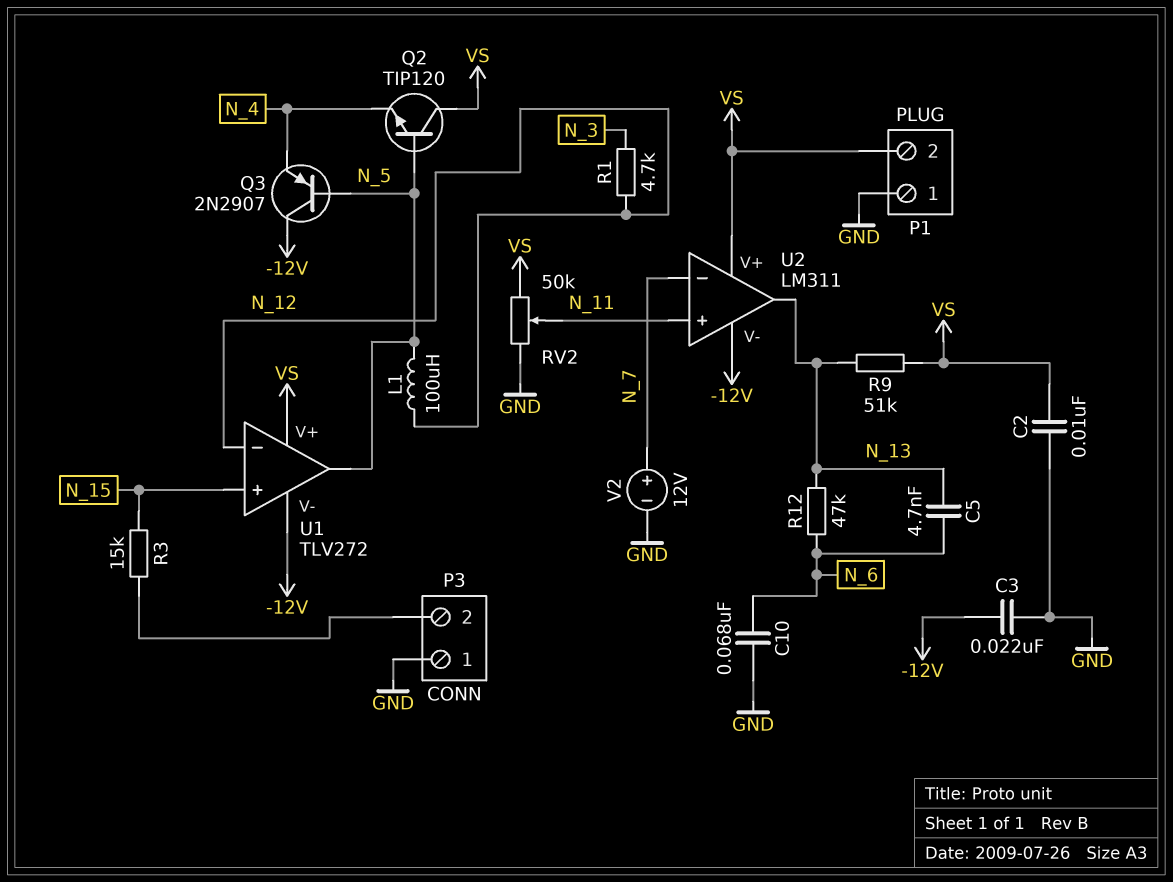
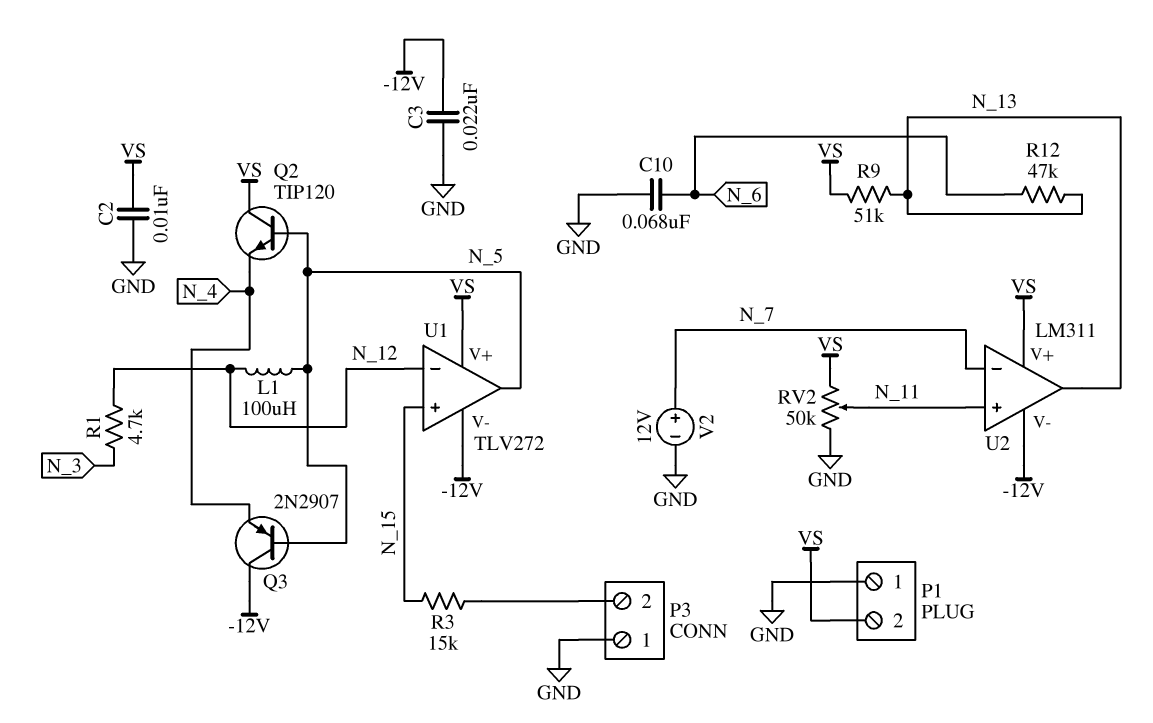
C5: 4.7nF (N_6, N_13) -> none

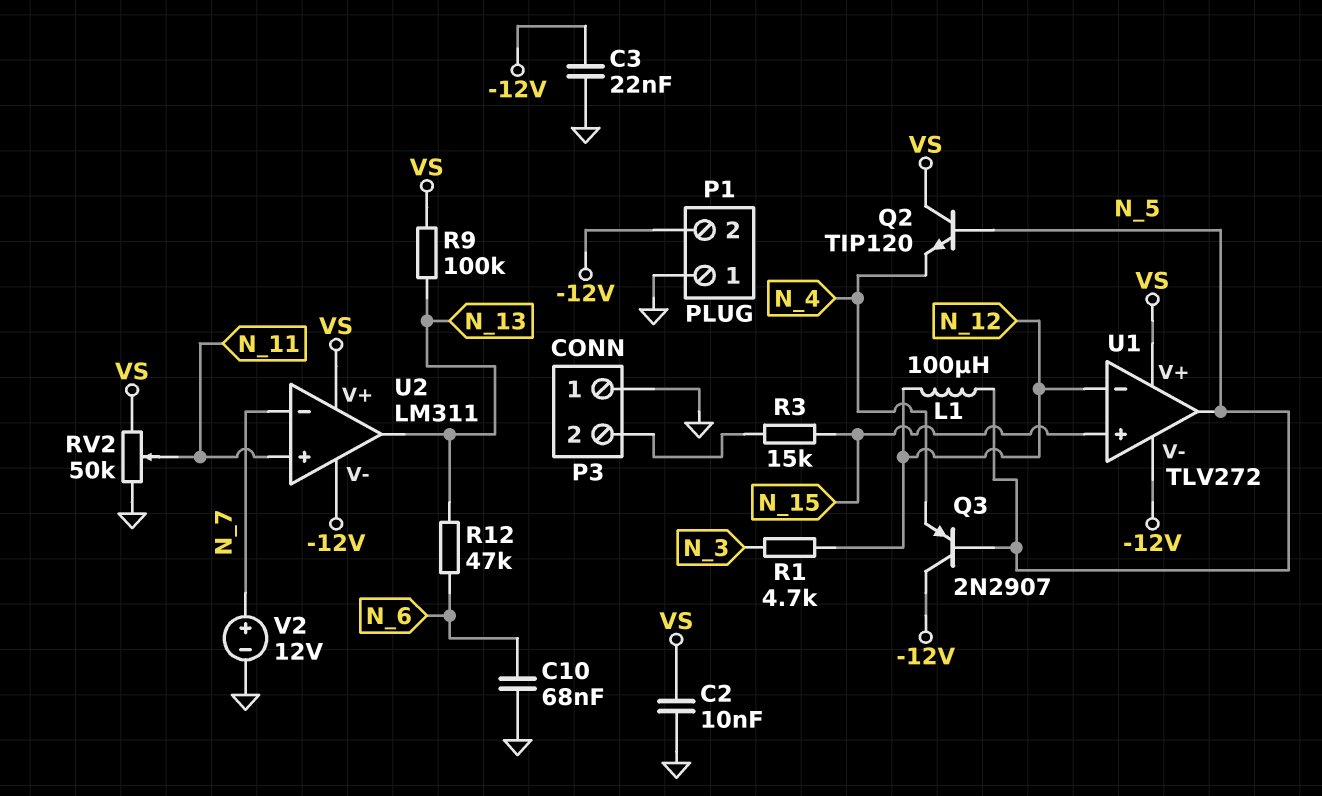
P1 pin 2: VS -> -12V
R9: 51k (N_13, VS) -> 100k (N_13, VS)

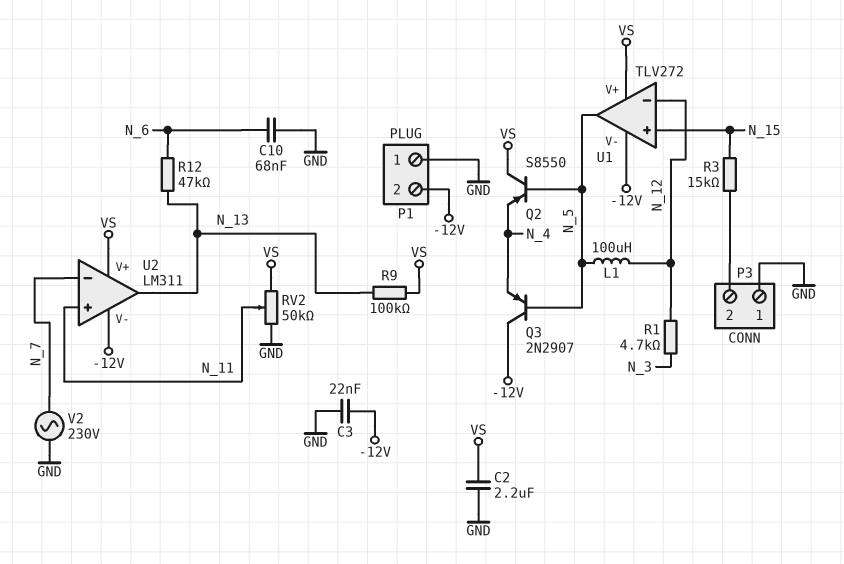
C2: 10nF (GND, VS) -> 2.2uF (GND, VS)
Q2: NPN TIP120 (B N_5, C VS, E N_4) -> PNP S8550 (B N_5, C VS, E N_4)
V2: 12V (plus N_7, minus GND) -> AC 230V (GND, N_7)

